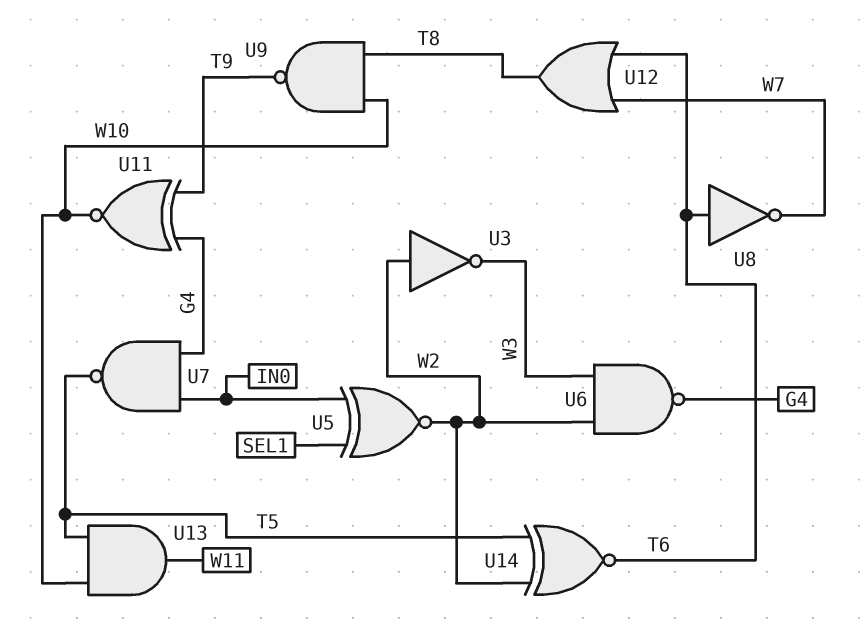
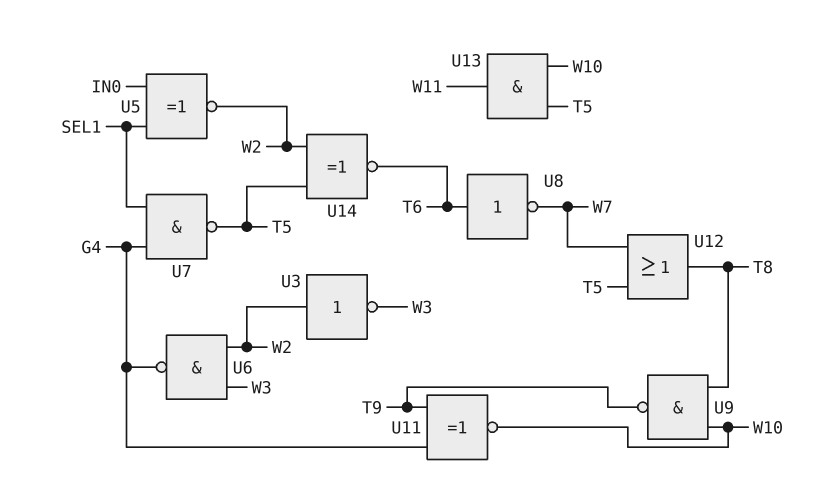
U7: NAND (in G4, in IN0, out T5) -> NAND (in G4, in SEL1, out T5)
U12: OR (in T6, in W7, out T8) -> OR (in T5, in W7, out T8)

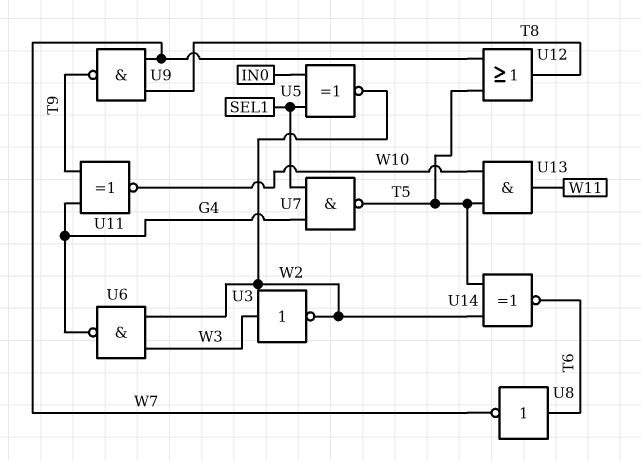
U3: NOT (in W2, out W3) -> NOT (in W3, out W2)
U9: NAND (in T8, in W10, out T9) -> NAND (in T8, in W7, out T9)

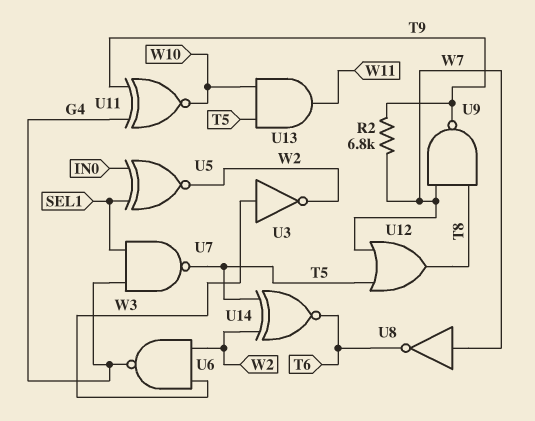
R2: none -> 6.8k (T9, W7)
U8: NOT (in T6, out W7) -> NOT (in W7, out T6)

